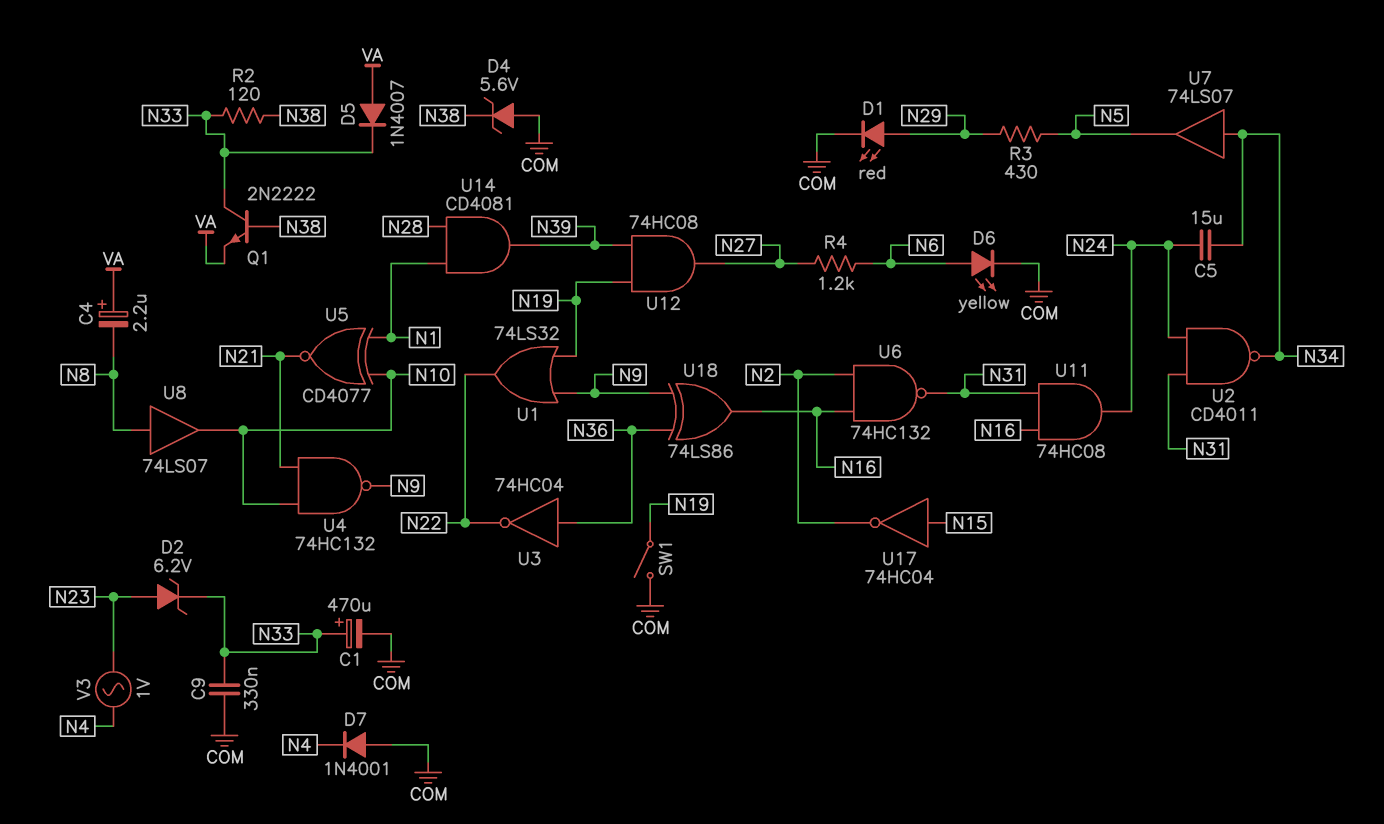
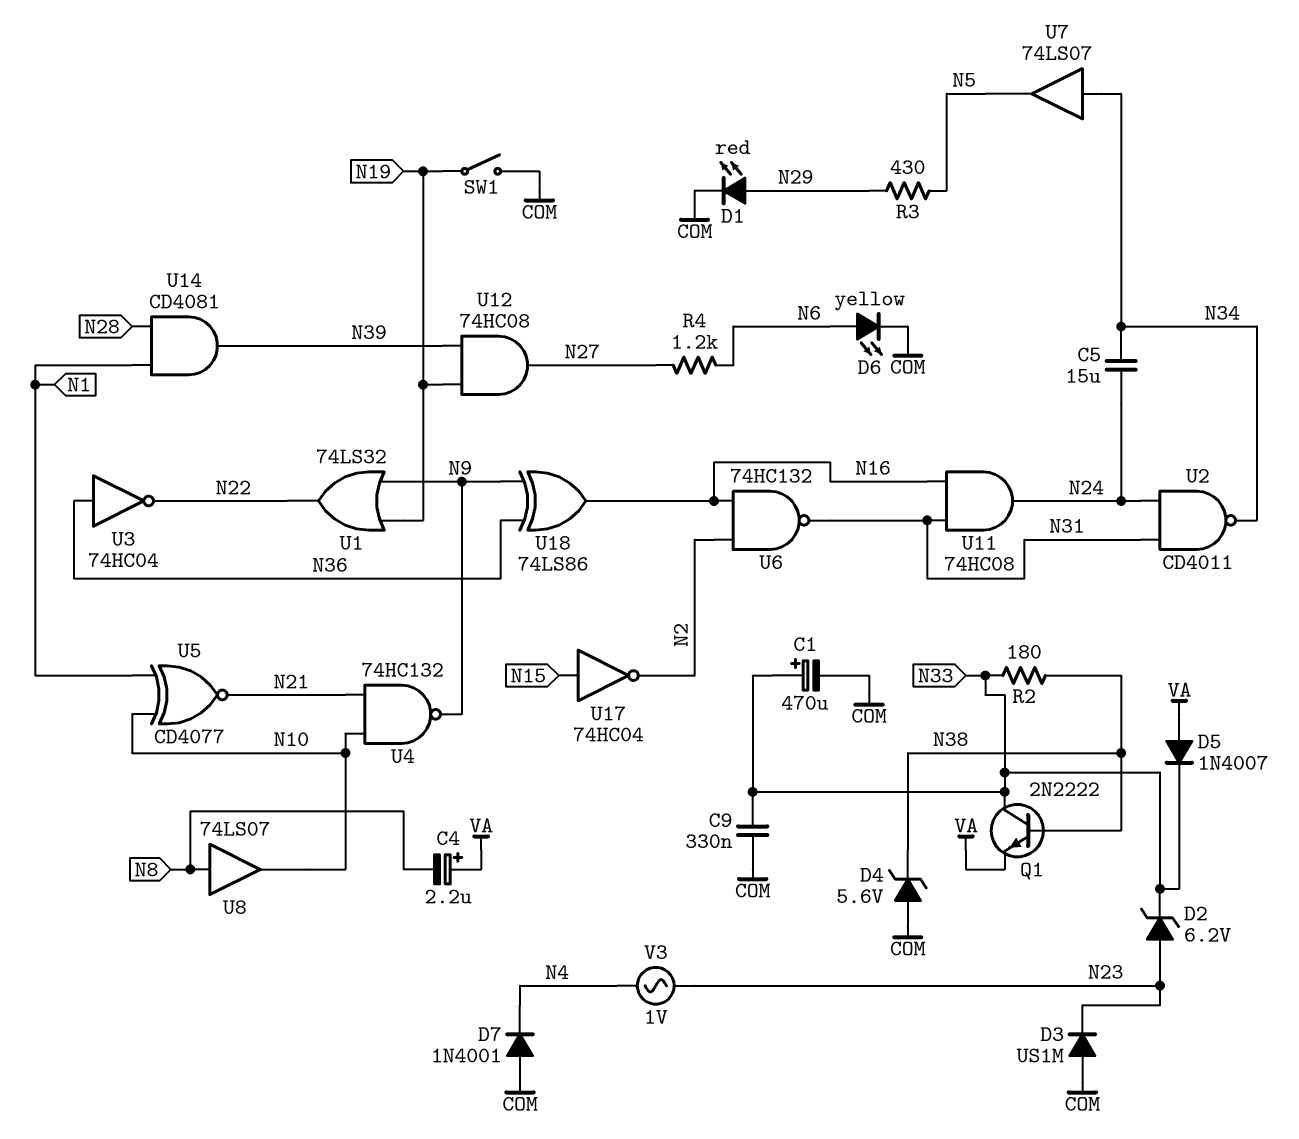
D3: none -> diode US1M (A COM, K N23)
R2: 120 (N33, N38) -> 180 (N33, N38)

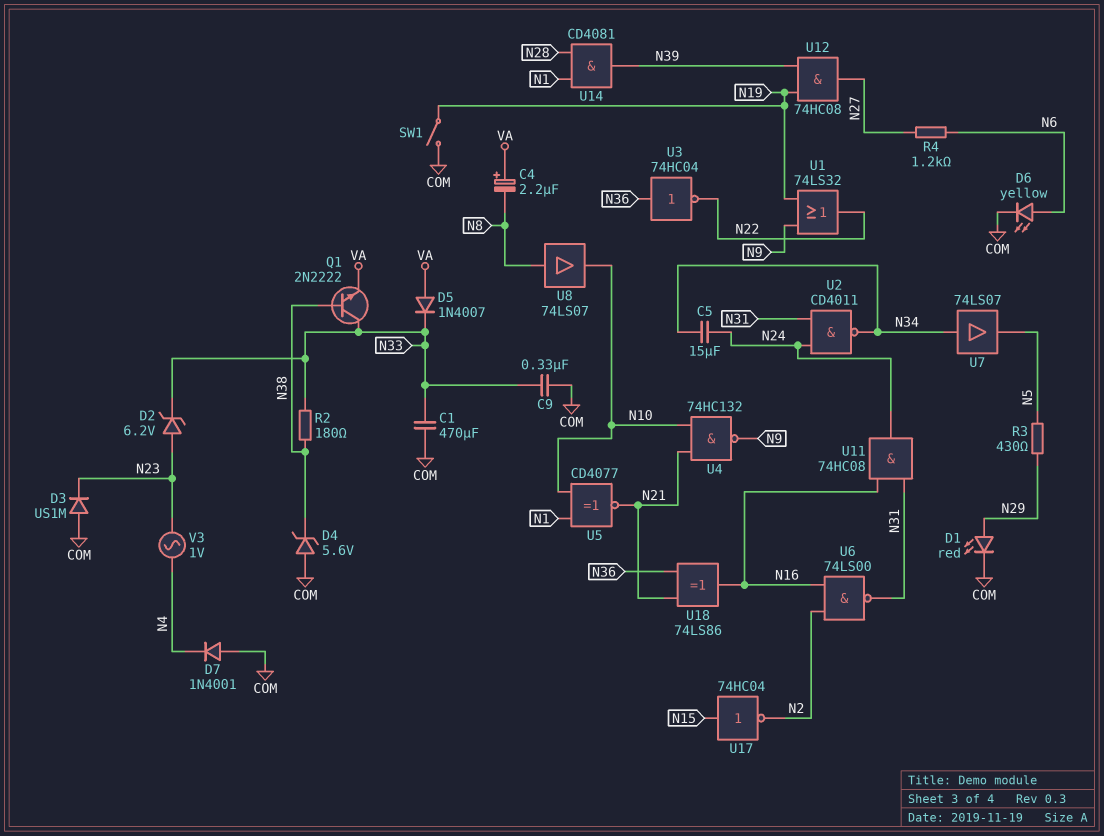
C1: 470uF (plus N33, minus COM) -> 470uF (COM, N33)
U6: NAND 74HC132 (in N2, in N16, out N31) -> NAND 74LS00 (in N2, in N16, out N31)
U18: XOR 74LS86 (in N9, in N36, out N16) -> XOR 74LS86 (in N21, in N36, out N16)

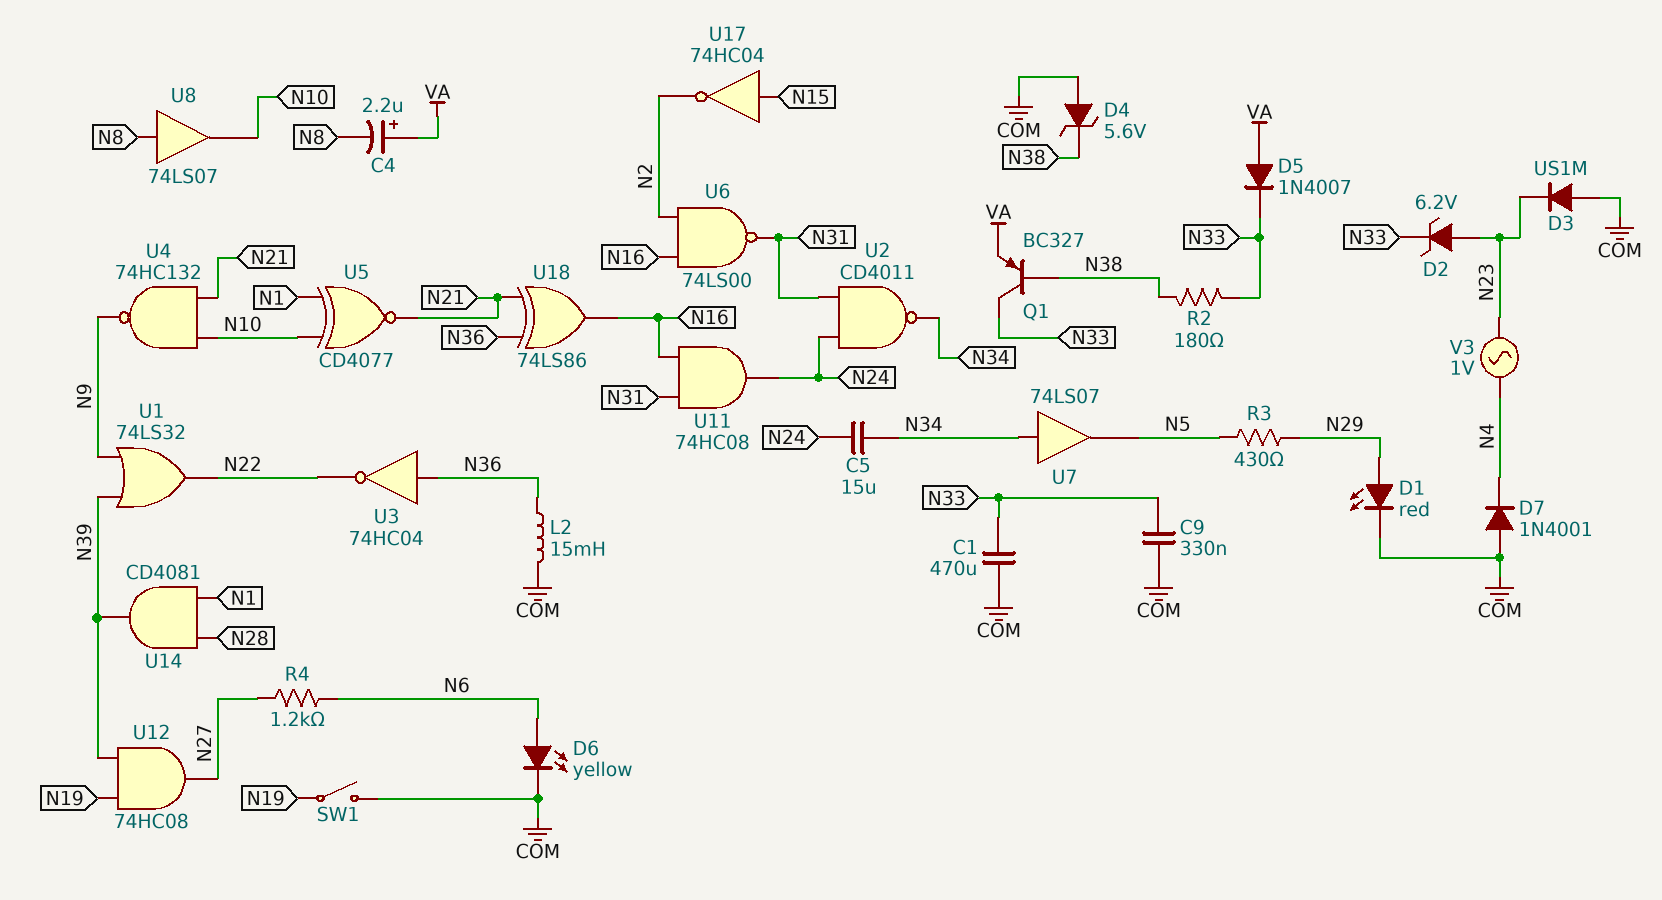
L2: none -> 15mH (COM, N36)
Q1: NPN 2N2222 (B N38, C N33, E VA) -> PNP BC327 (B N38, C N33, E VA)
U1: OR 74LS32 (in N9, in N19, out N22) -> OR 74LS32 (in N9, in N39, out N22)

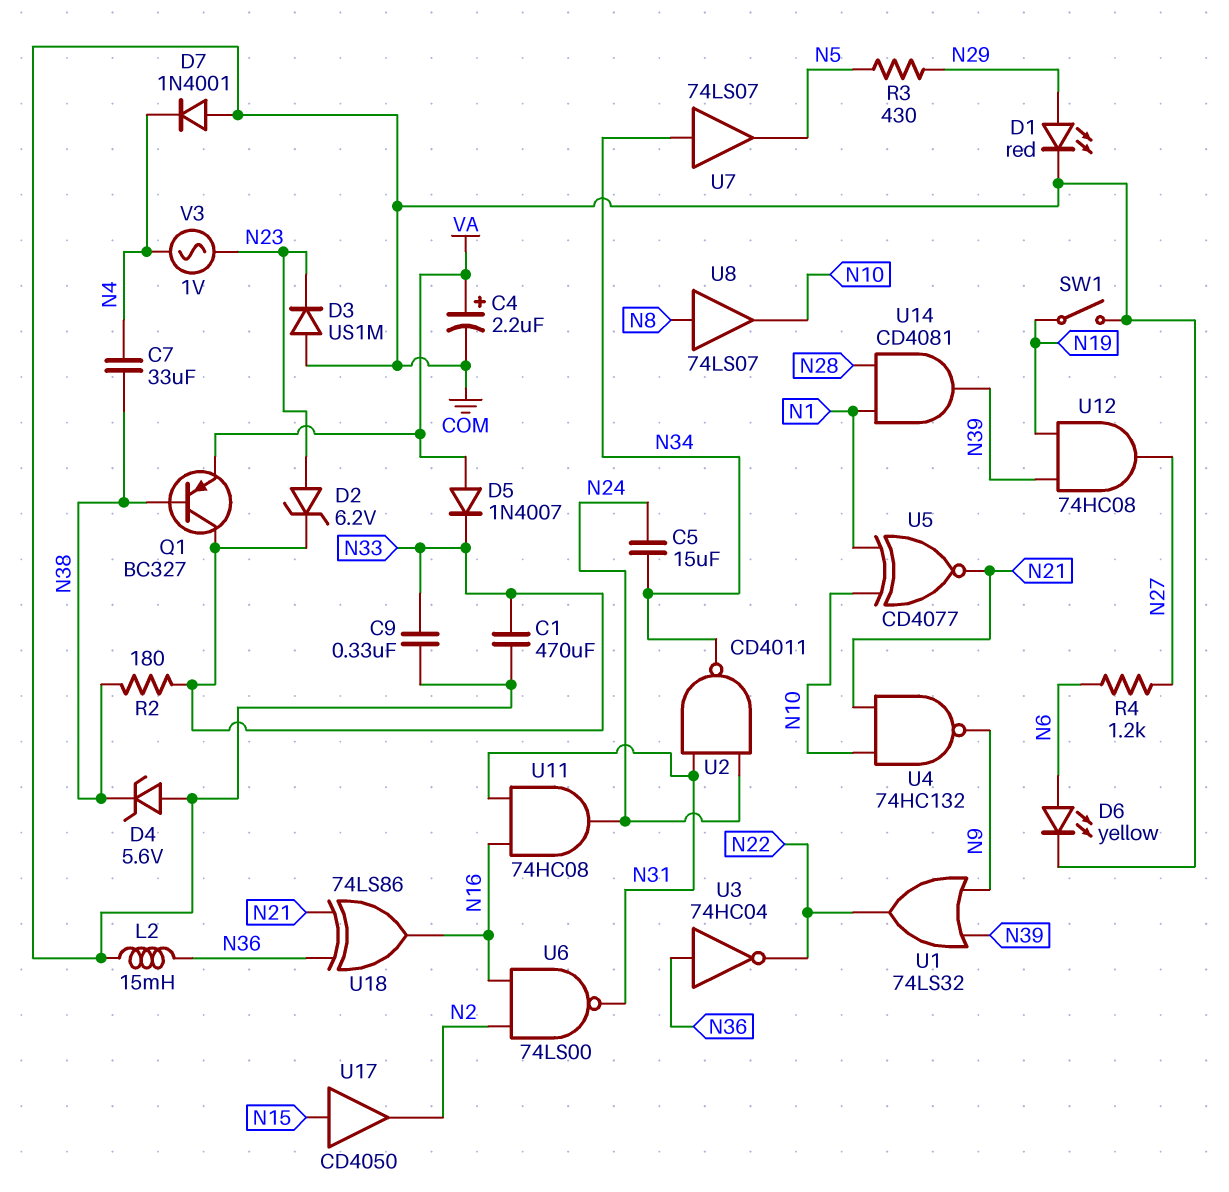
C4: 2.2uF (plus VA, minus N8) -> 2.2uF (plus VA, minus COM)
C7: none -> 33uF (N4, N38)
U17: NOT 74HC04 (in N15, out N2) -> buffer CD4050 (in N15, out N2)

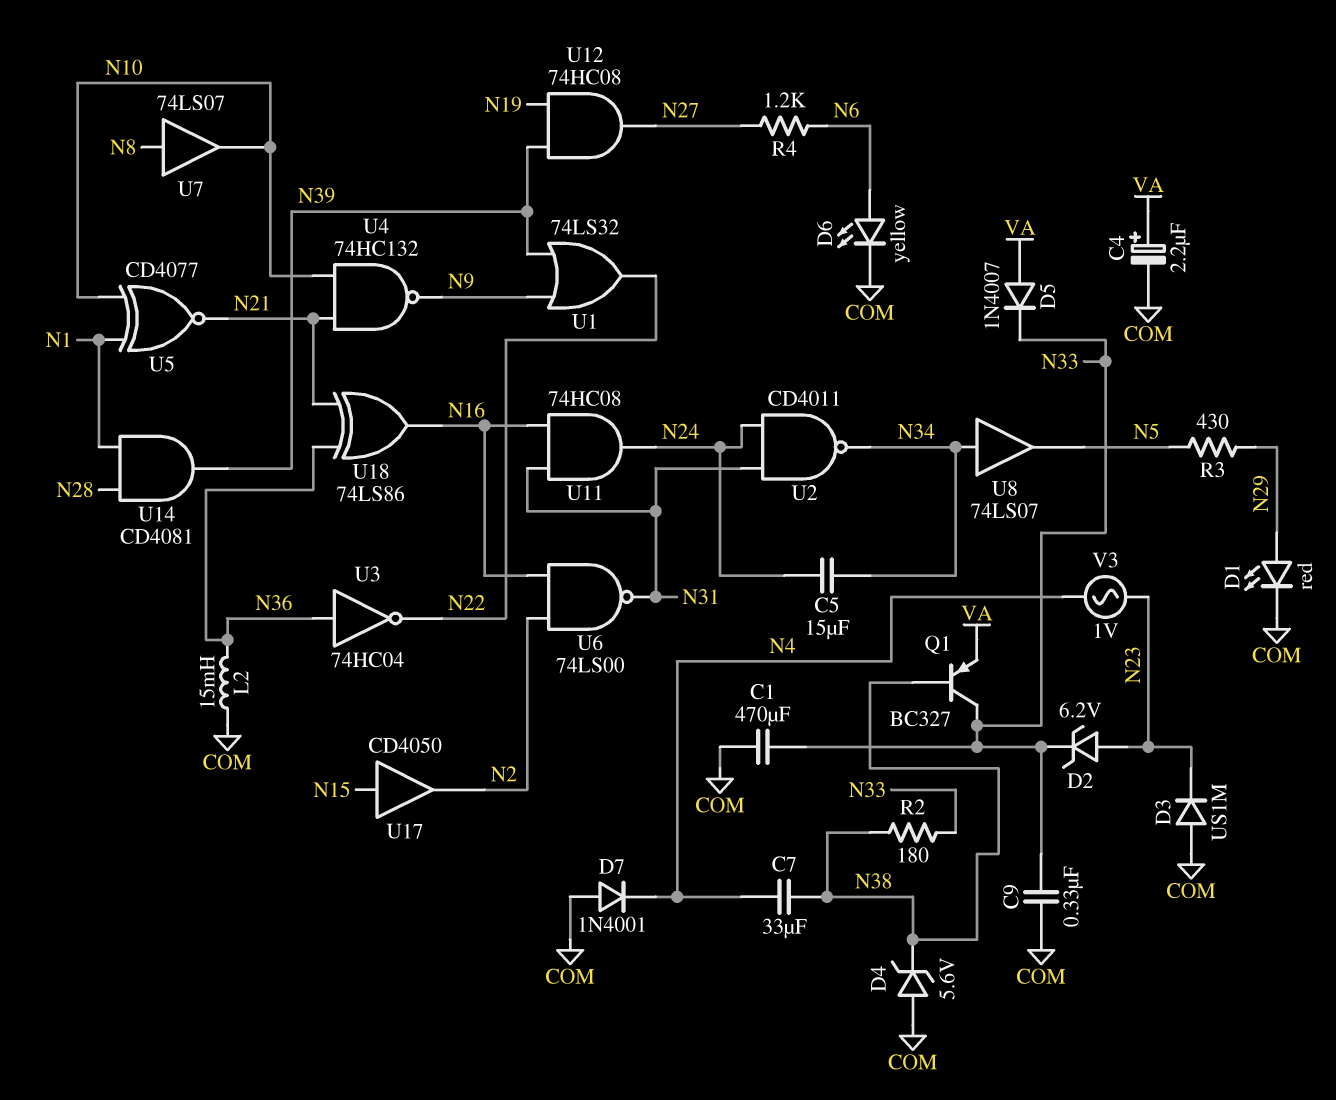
SW1: switch (COM, N19) -> none
U7: buffer 74LS07 (in N34, out N5) -> buffer 74LS07 (in N8, out N10)
U8: buffer 74LS07 (in N8, out N10) -> buffer 74LS07 (in N34, out N5)

